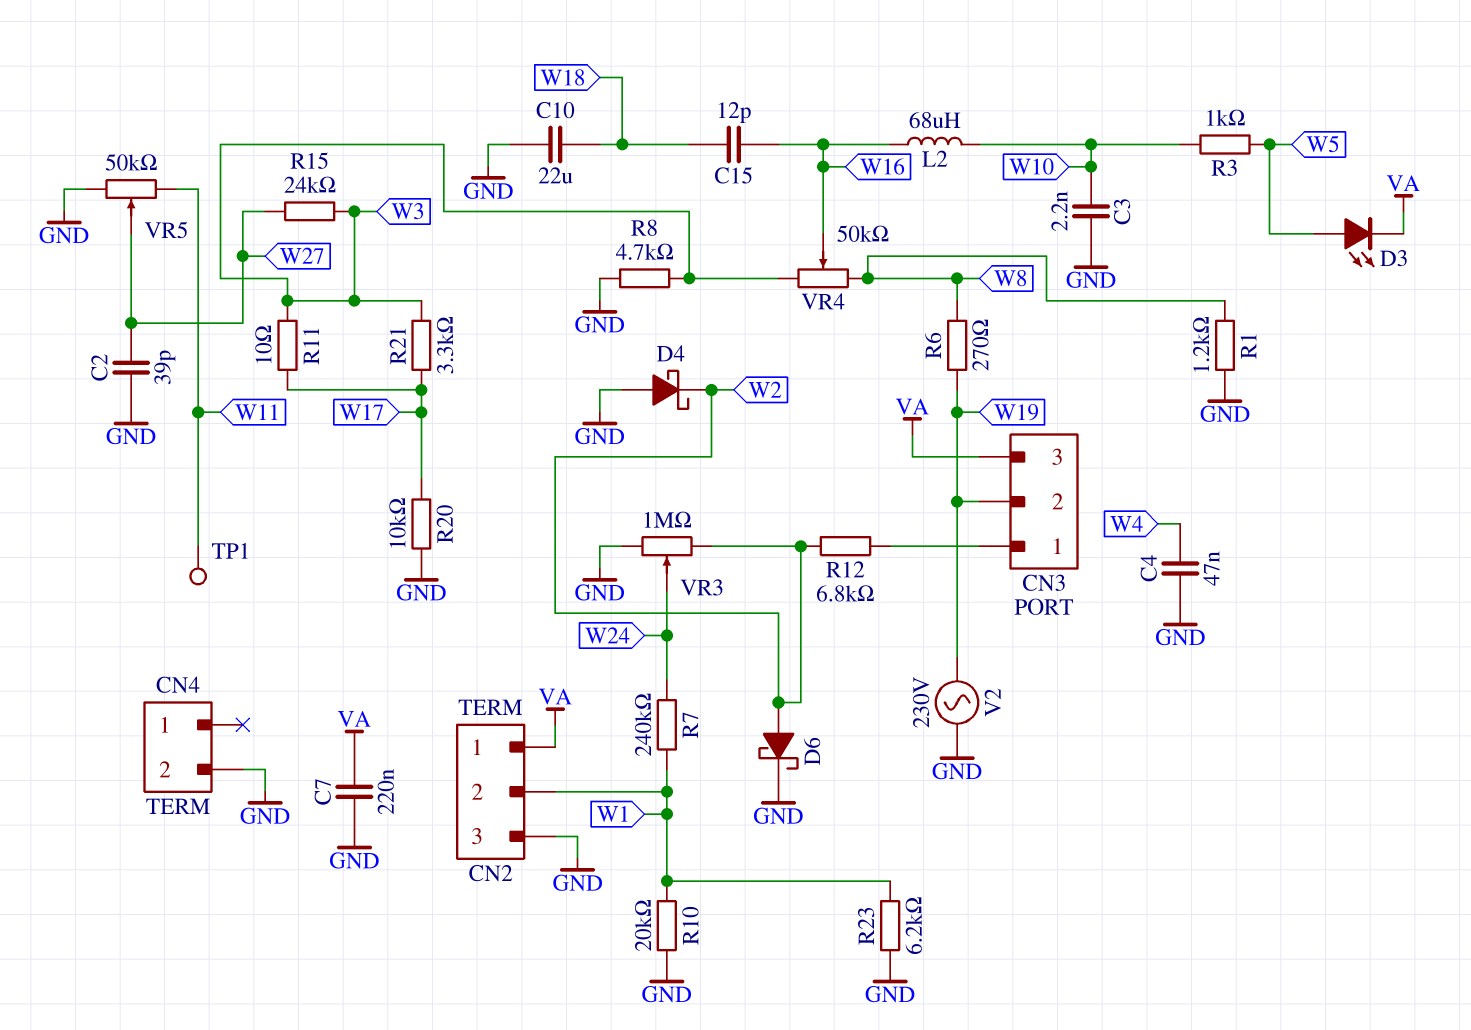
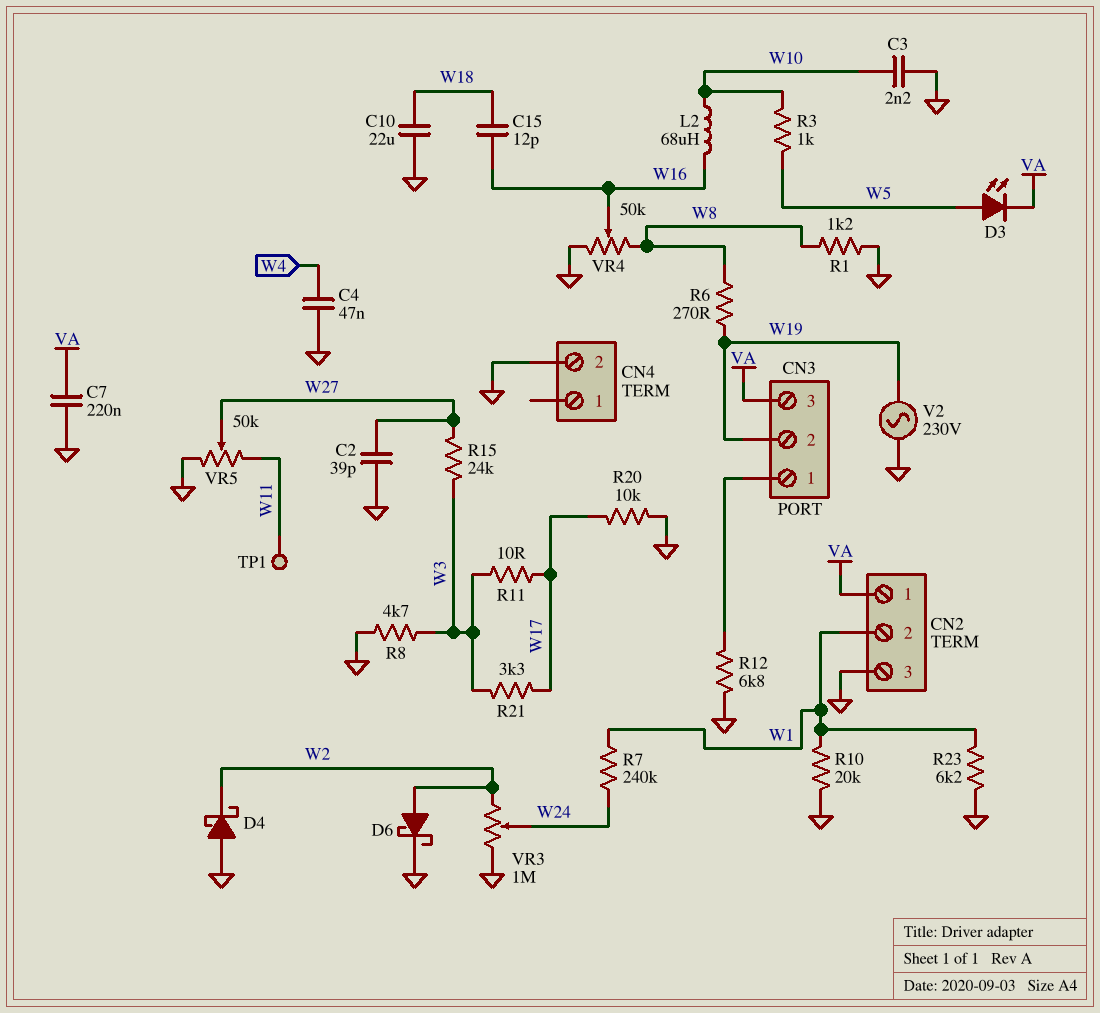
R12: 6.8k (CN3/1, W2) -> 6.8k (CN3/1, GND)
VR4: 50k (W3, W8, wiper W16) -> 50k (GND, W8, wiper W16)

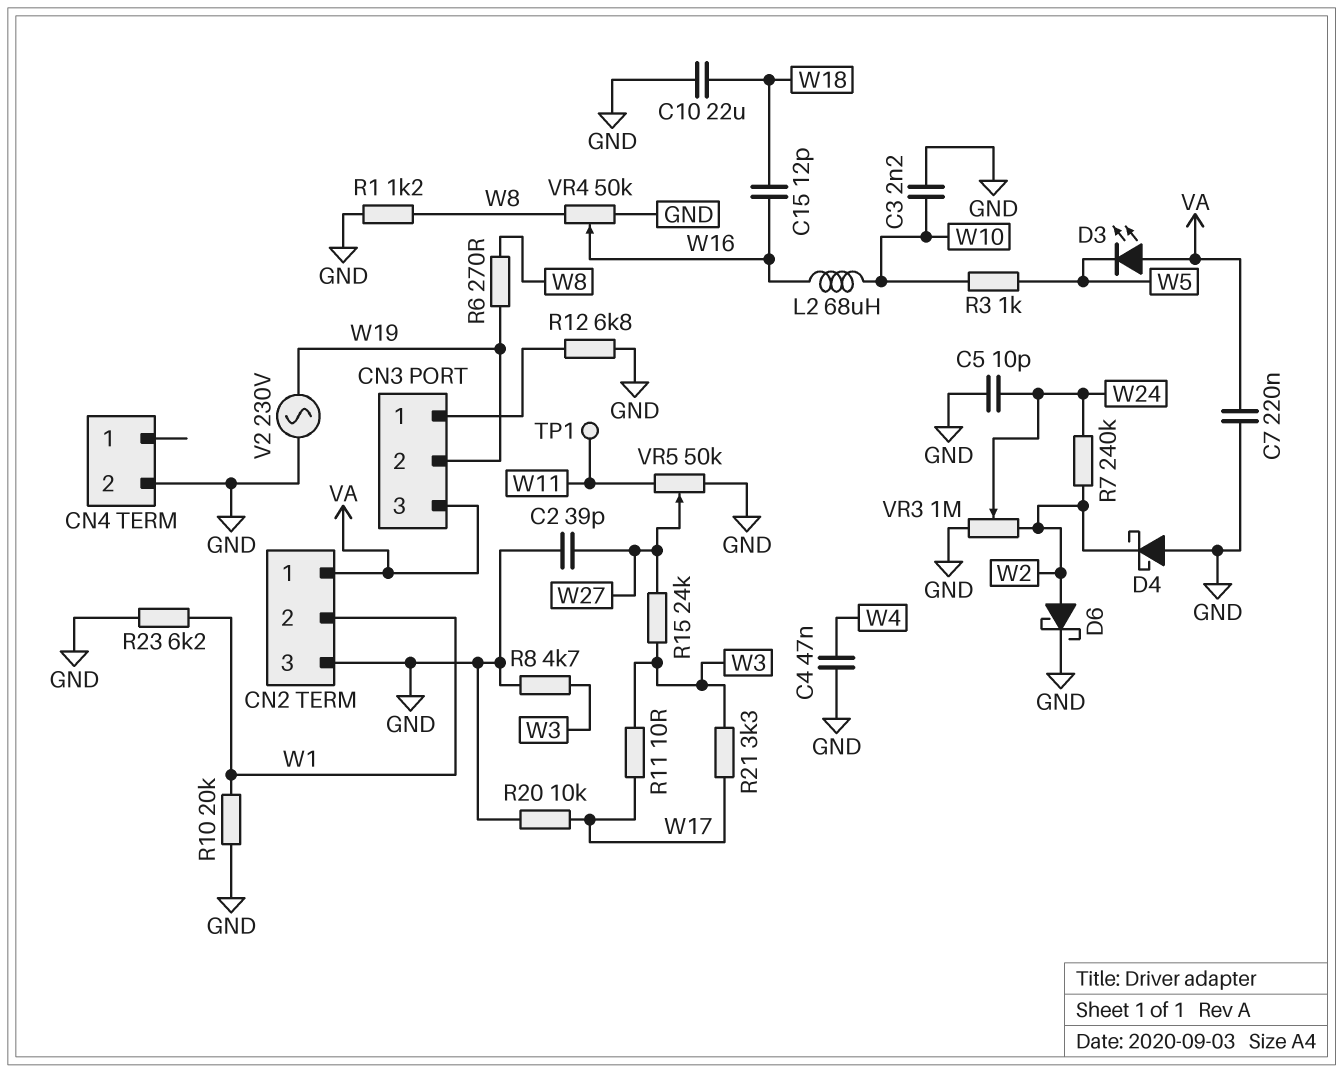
C5: none -> 10pF (GND, W24)
D3: LED (A W5, K VA) -> LED (A VA, K W5)
R7: 240k (W1, W24) -> 240k (W2, W24)

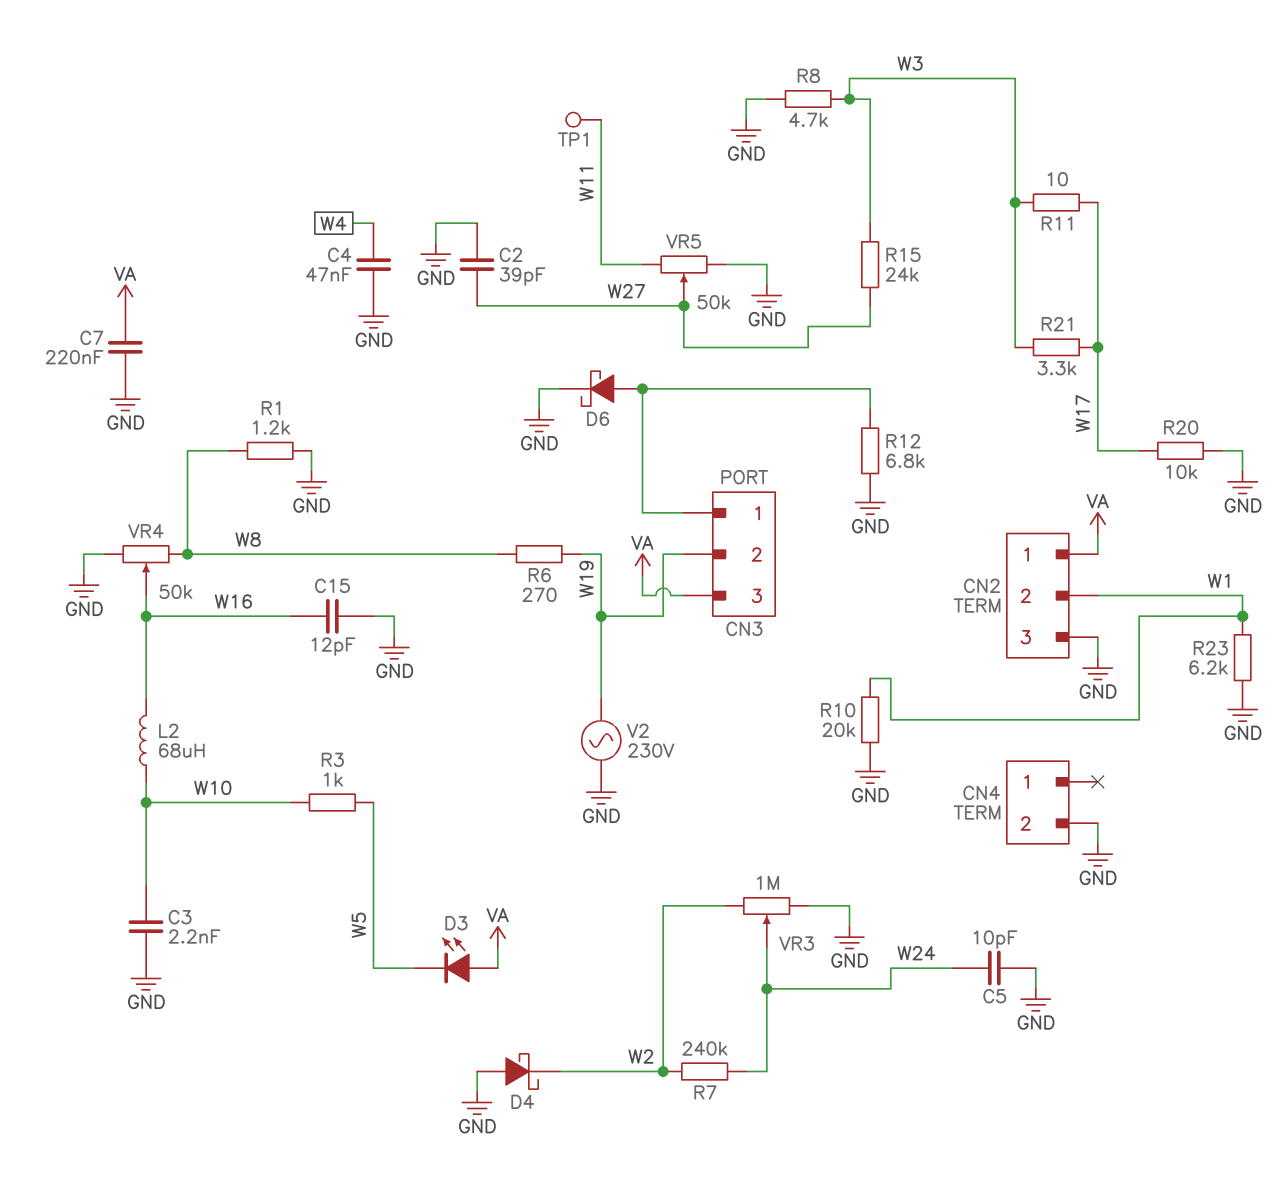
C10: 22uF (GND, W18) -> none
C15: 12pF (W16, W18) -> 12pF (GND, W16)
D6: schottky (A W2, K GND) -> schottky (A CN3/1, K GND)

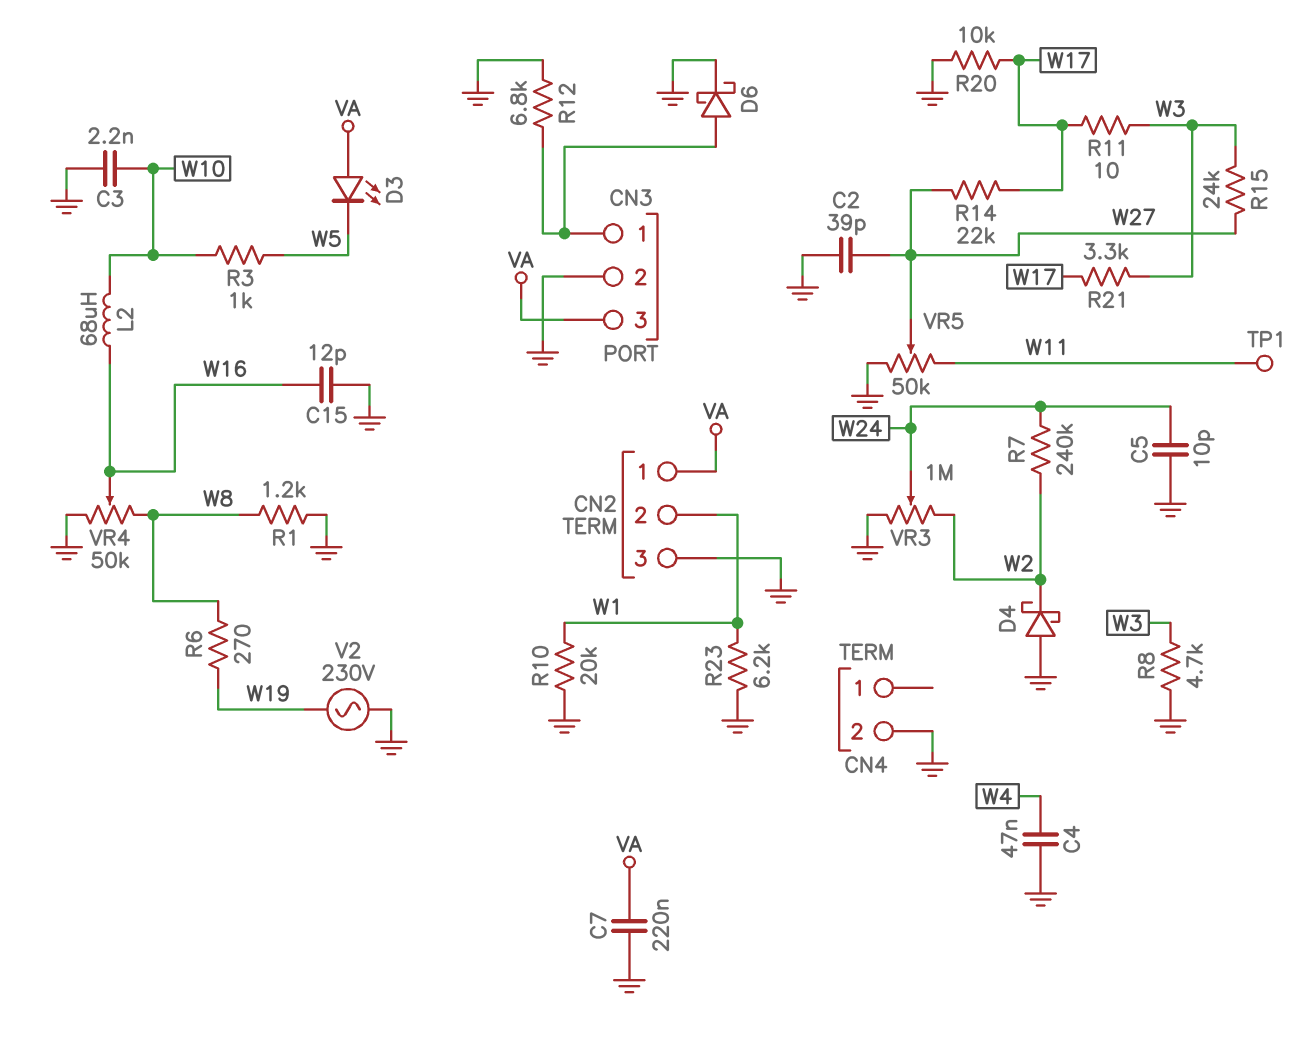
CN3 pin 2: W19 -> GND
R14: none -> 22k (W17, W27)

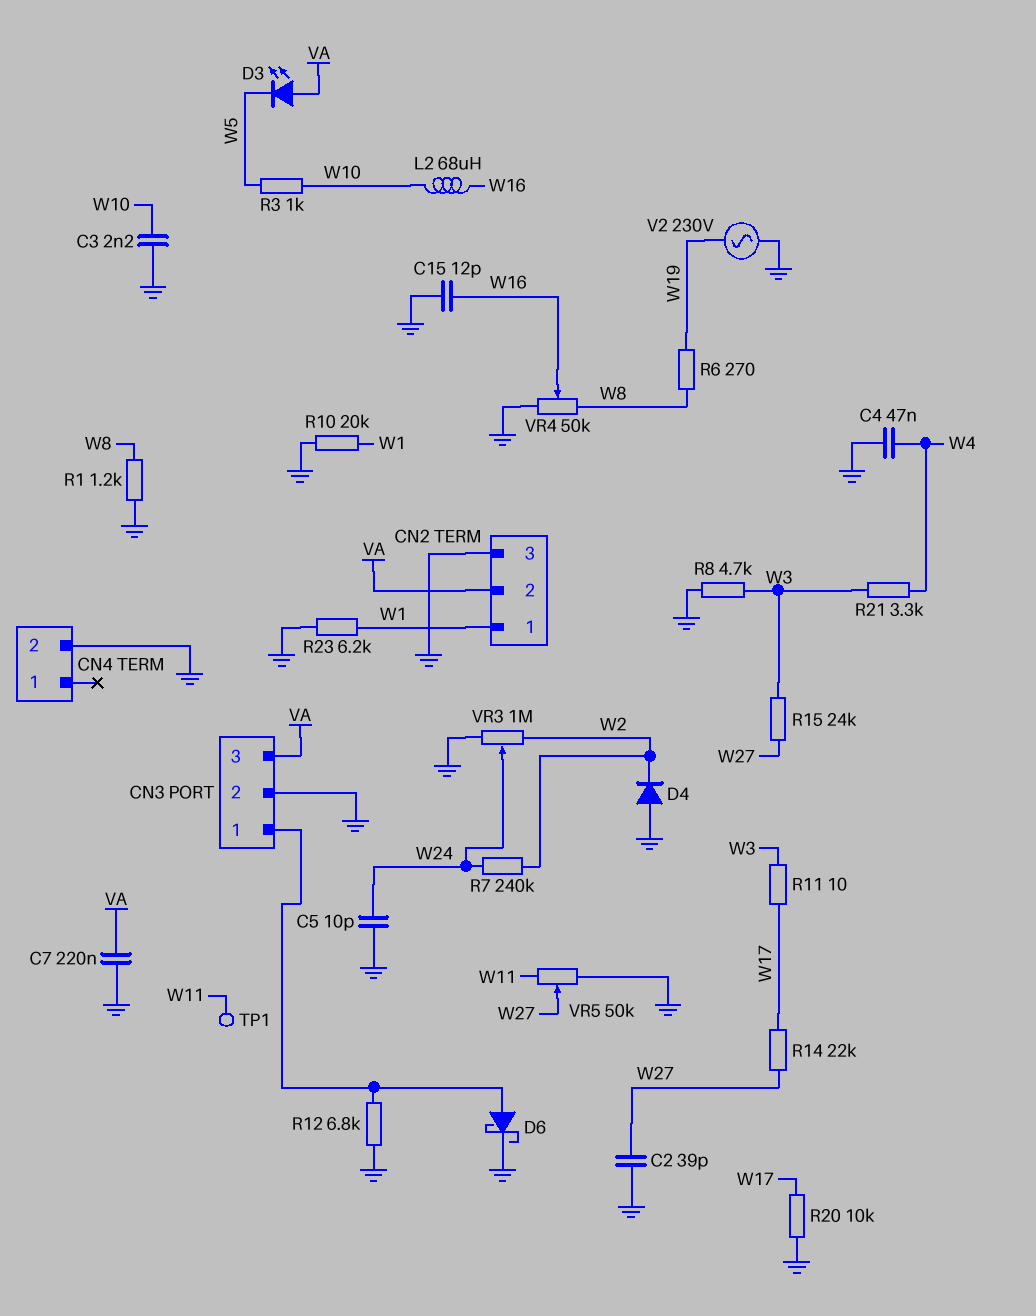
CN2 pin 1: VA -> W1
CN2 pin 2: W1 -> VA
D4: schottky (A GND, K W2) -> diode (A GND, K W2)
R21: 3.3k (W3, W17) -> 3.3k (W3, W4)

